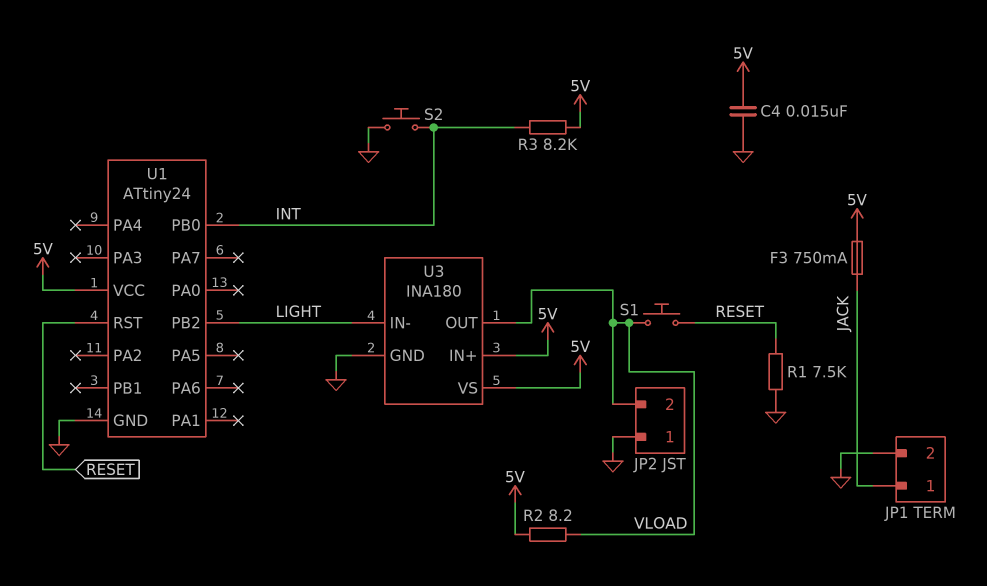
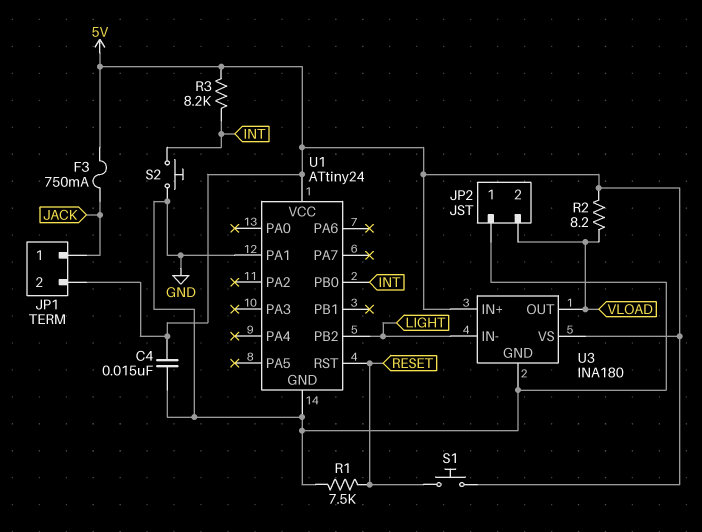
JP1 pin 2: GND -> 5V
S1: button (RESET, VLOAD) -> button (5V, RESET)
U1 pin PA1: none -> GND

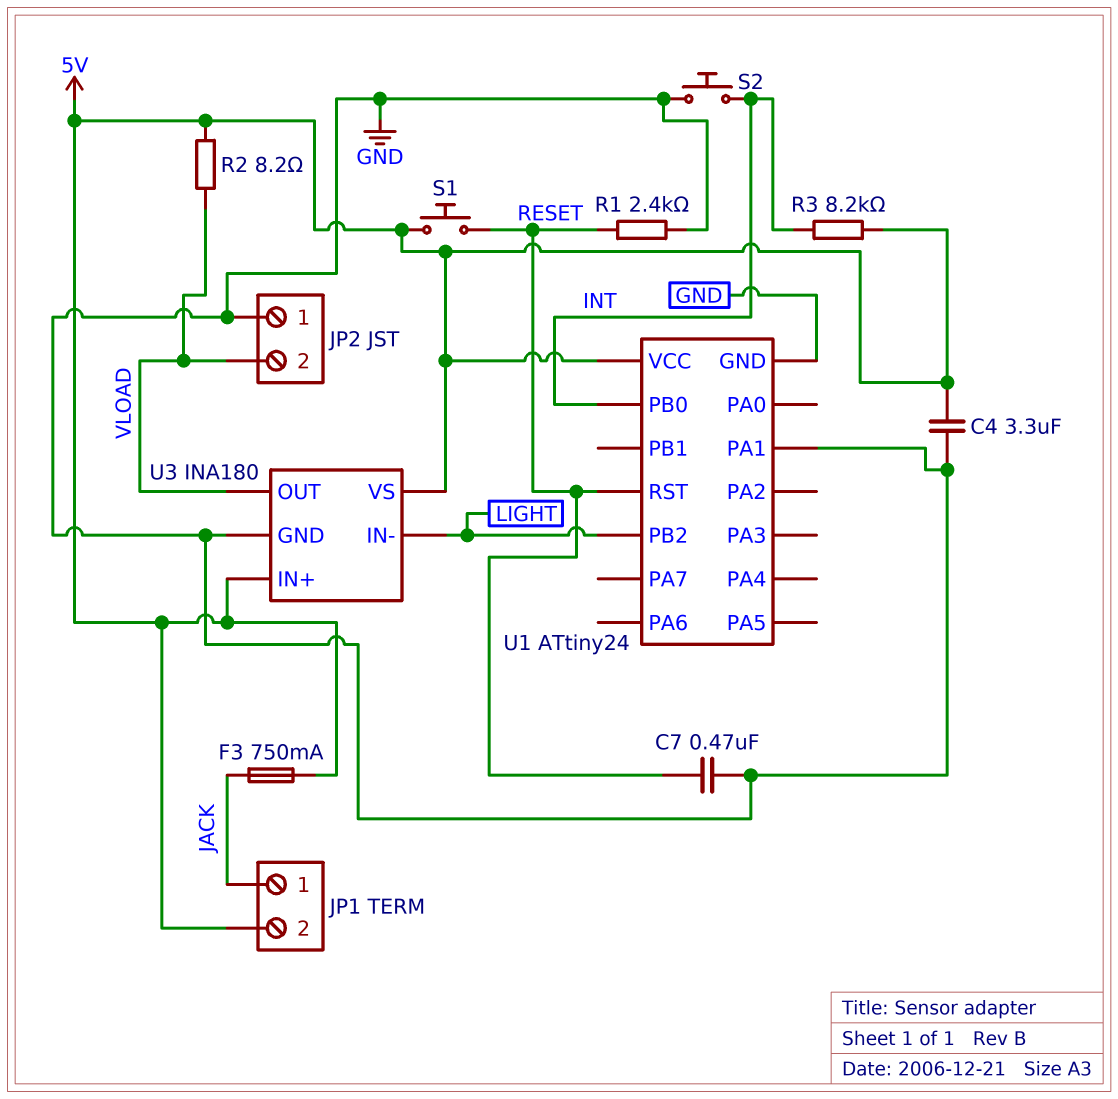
C4: 15nF (5V, GND) -> 3.3uF (5V, GND)
C7: none -> 470nF (GND, RESET)
R1: 7.5k (GND, RESET) -> 2.4k (GND, RESET)

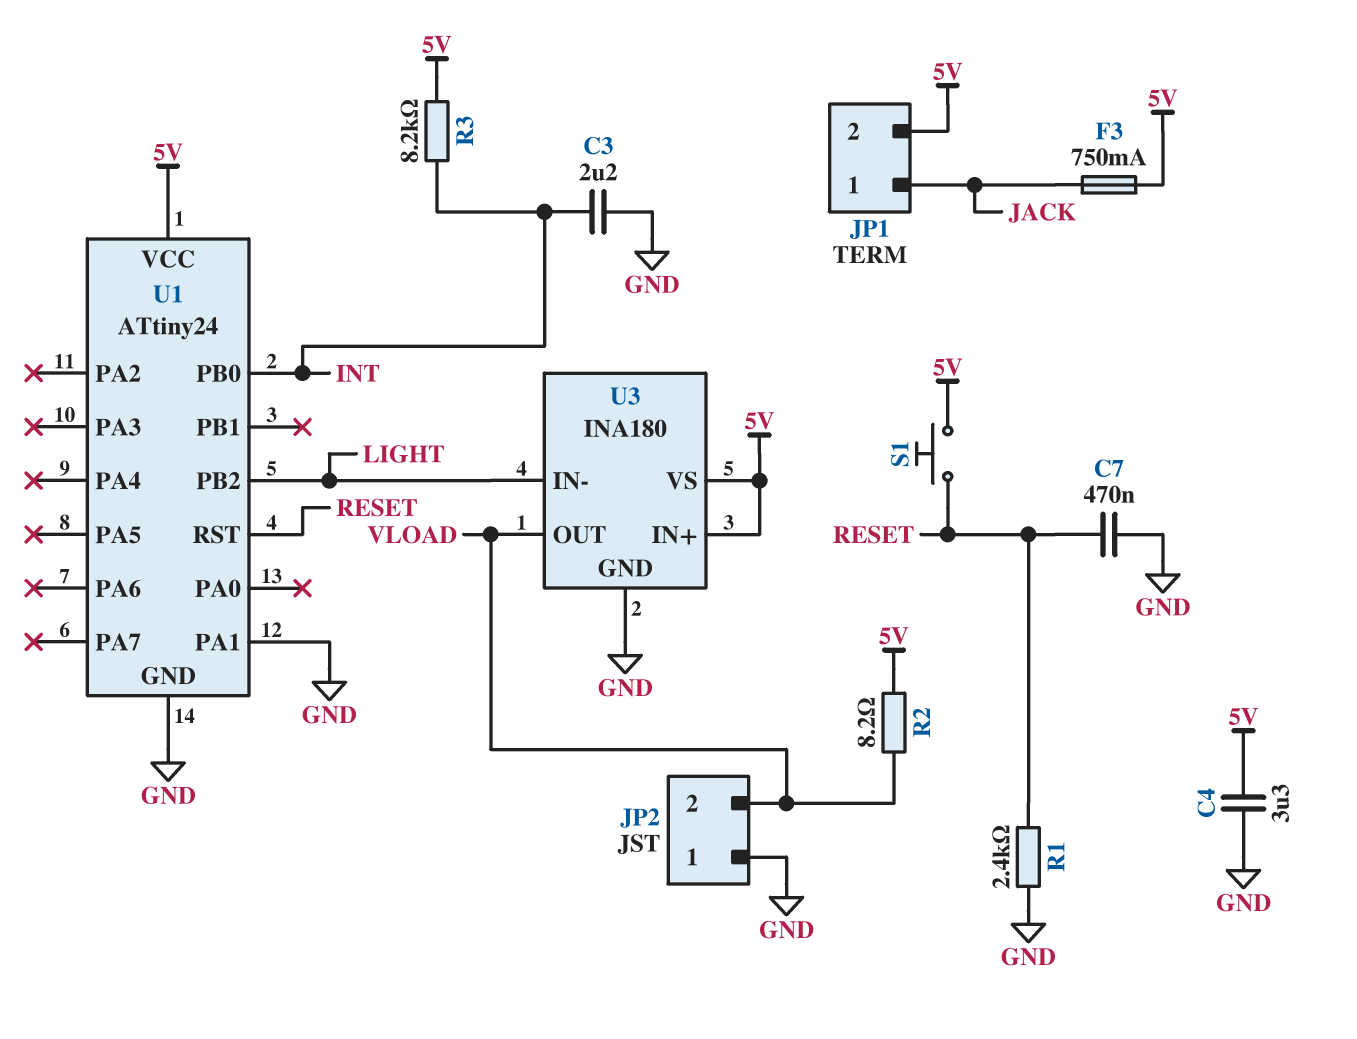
C3: none -> 2.2uF (GND, INT)
S2: button (GND, INT) -> none

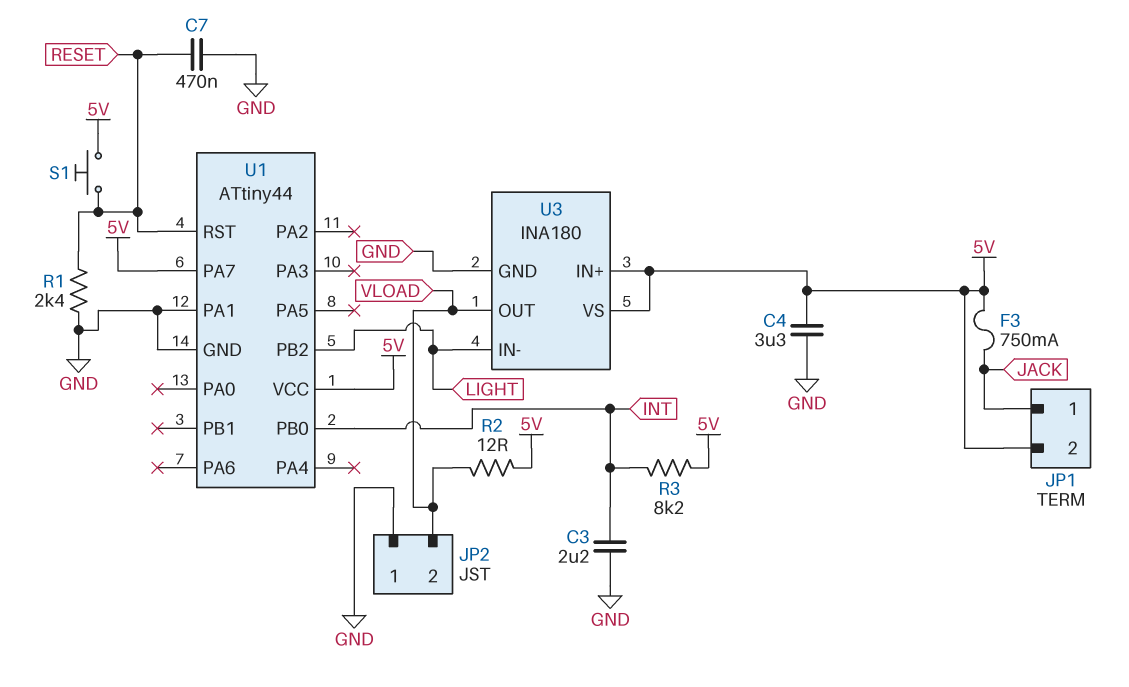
R2: 8.2 (5V, VLOAD) -> 12 (5V, VLOAD)
U1: ATtiny24 -> ATtiny44
U1 pin PA7: none -> 5V

